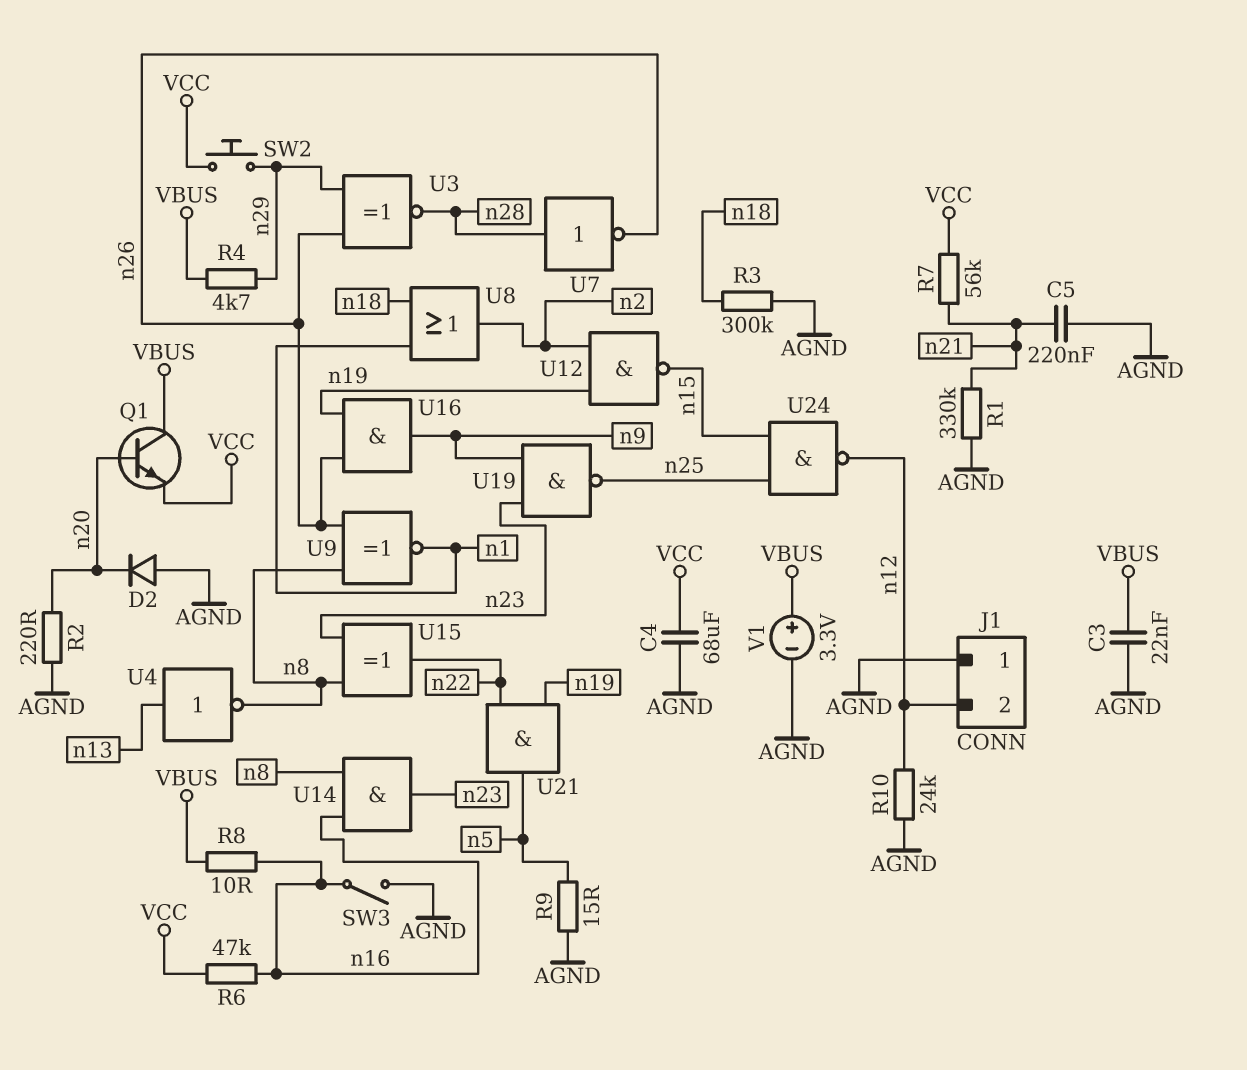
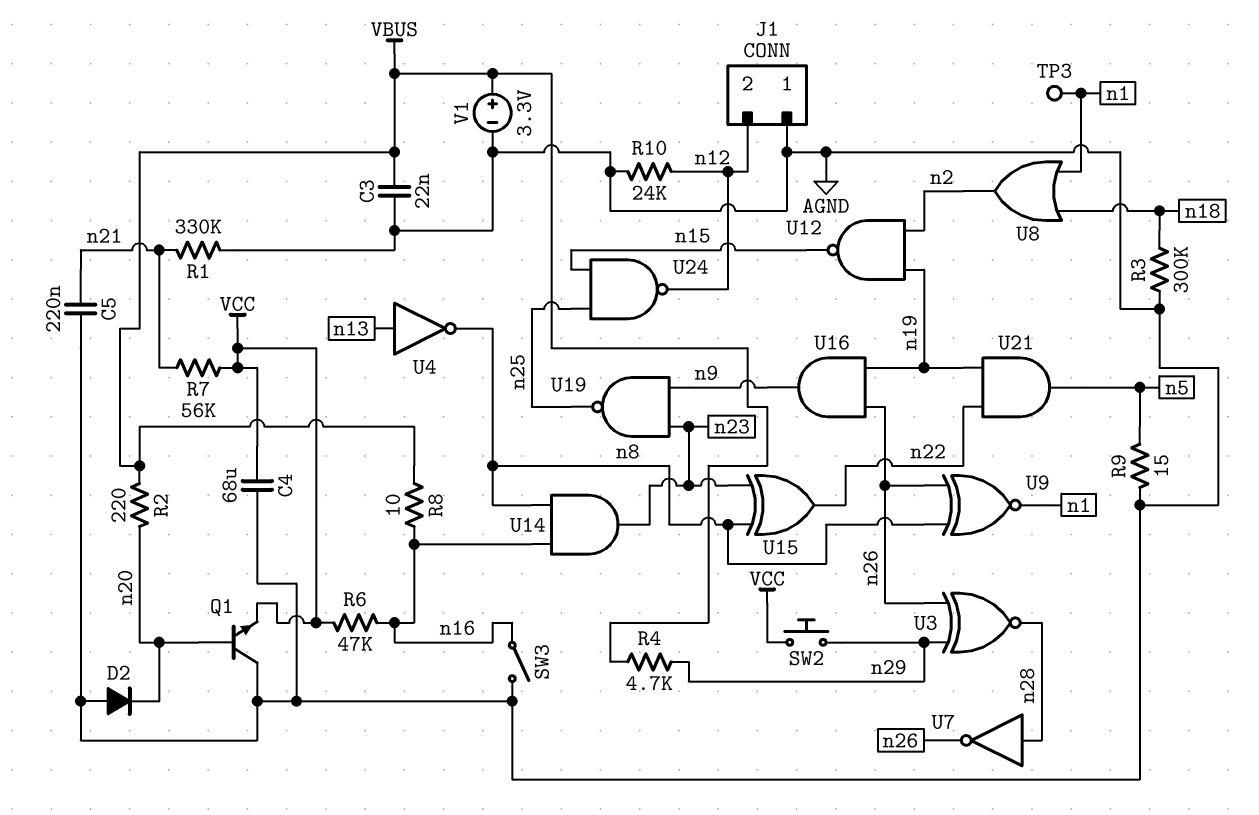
Q1: NPN (B n20, C VBUS, E VCC) -> NPN (B n20, C AGND, E VCC)
R2: 220 (AGND, n20) -> 220 (VBUS, n20)
TP3: none -> test point (n1)

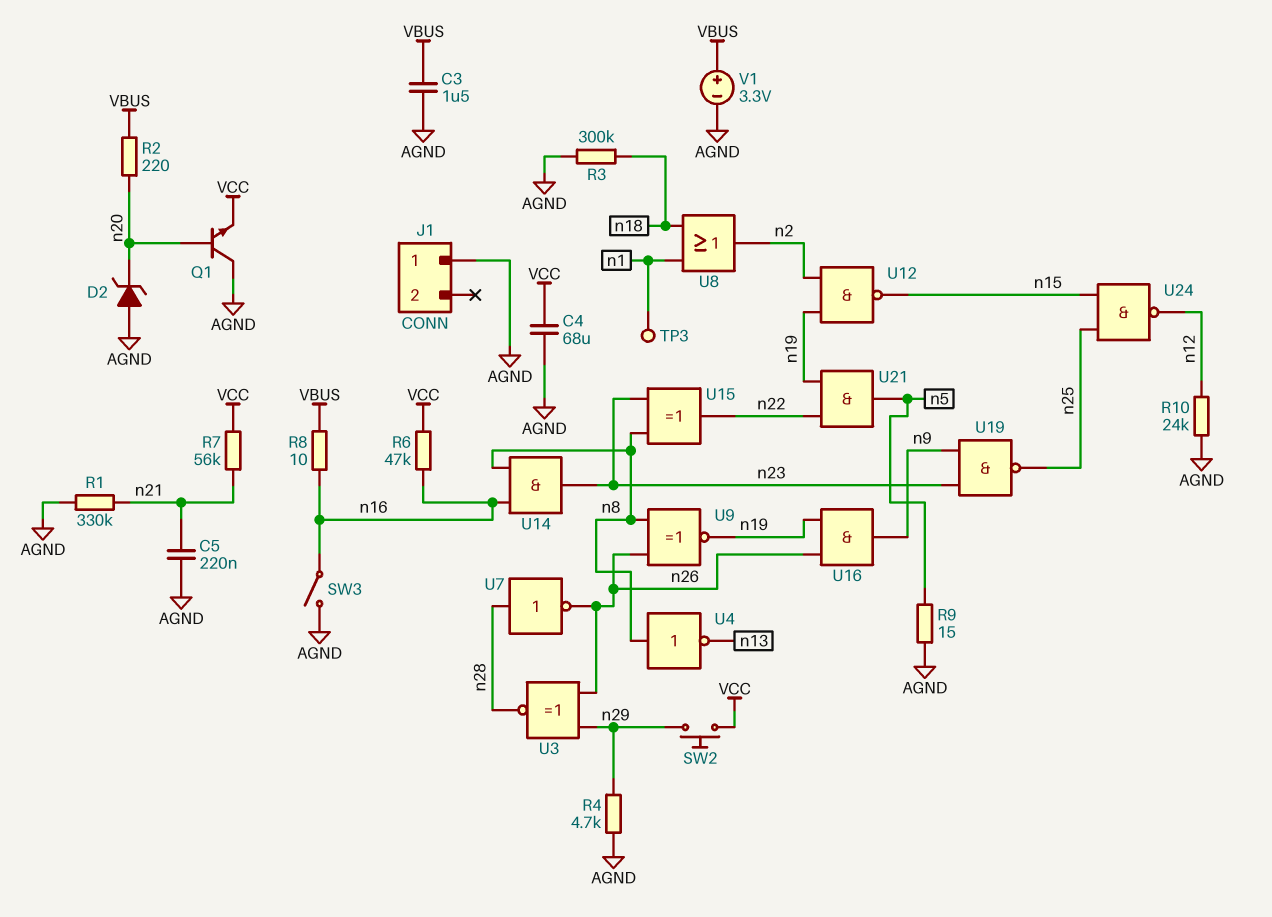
C3: 22nF (AGND, VBUS) -> 1.5uF (AGND, VBUS)
D2: diode (A AGND, K n20) -> zener (A AGND, K n20)
J1 pin 2: n12 -> none
R4: 4.7k (VBUS, n29) -> 4.7k (AGND, n29)
U4: NOT (in n13, out n8) -> NOT (in n8, out n13)
U9: XNOR (in n8, in n26, out n1) -> XNOR (in n8, in n26, out n19)

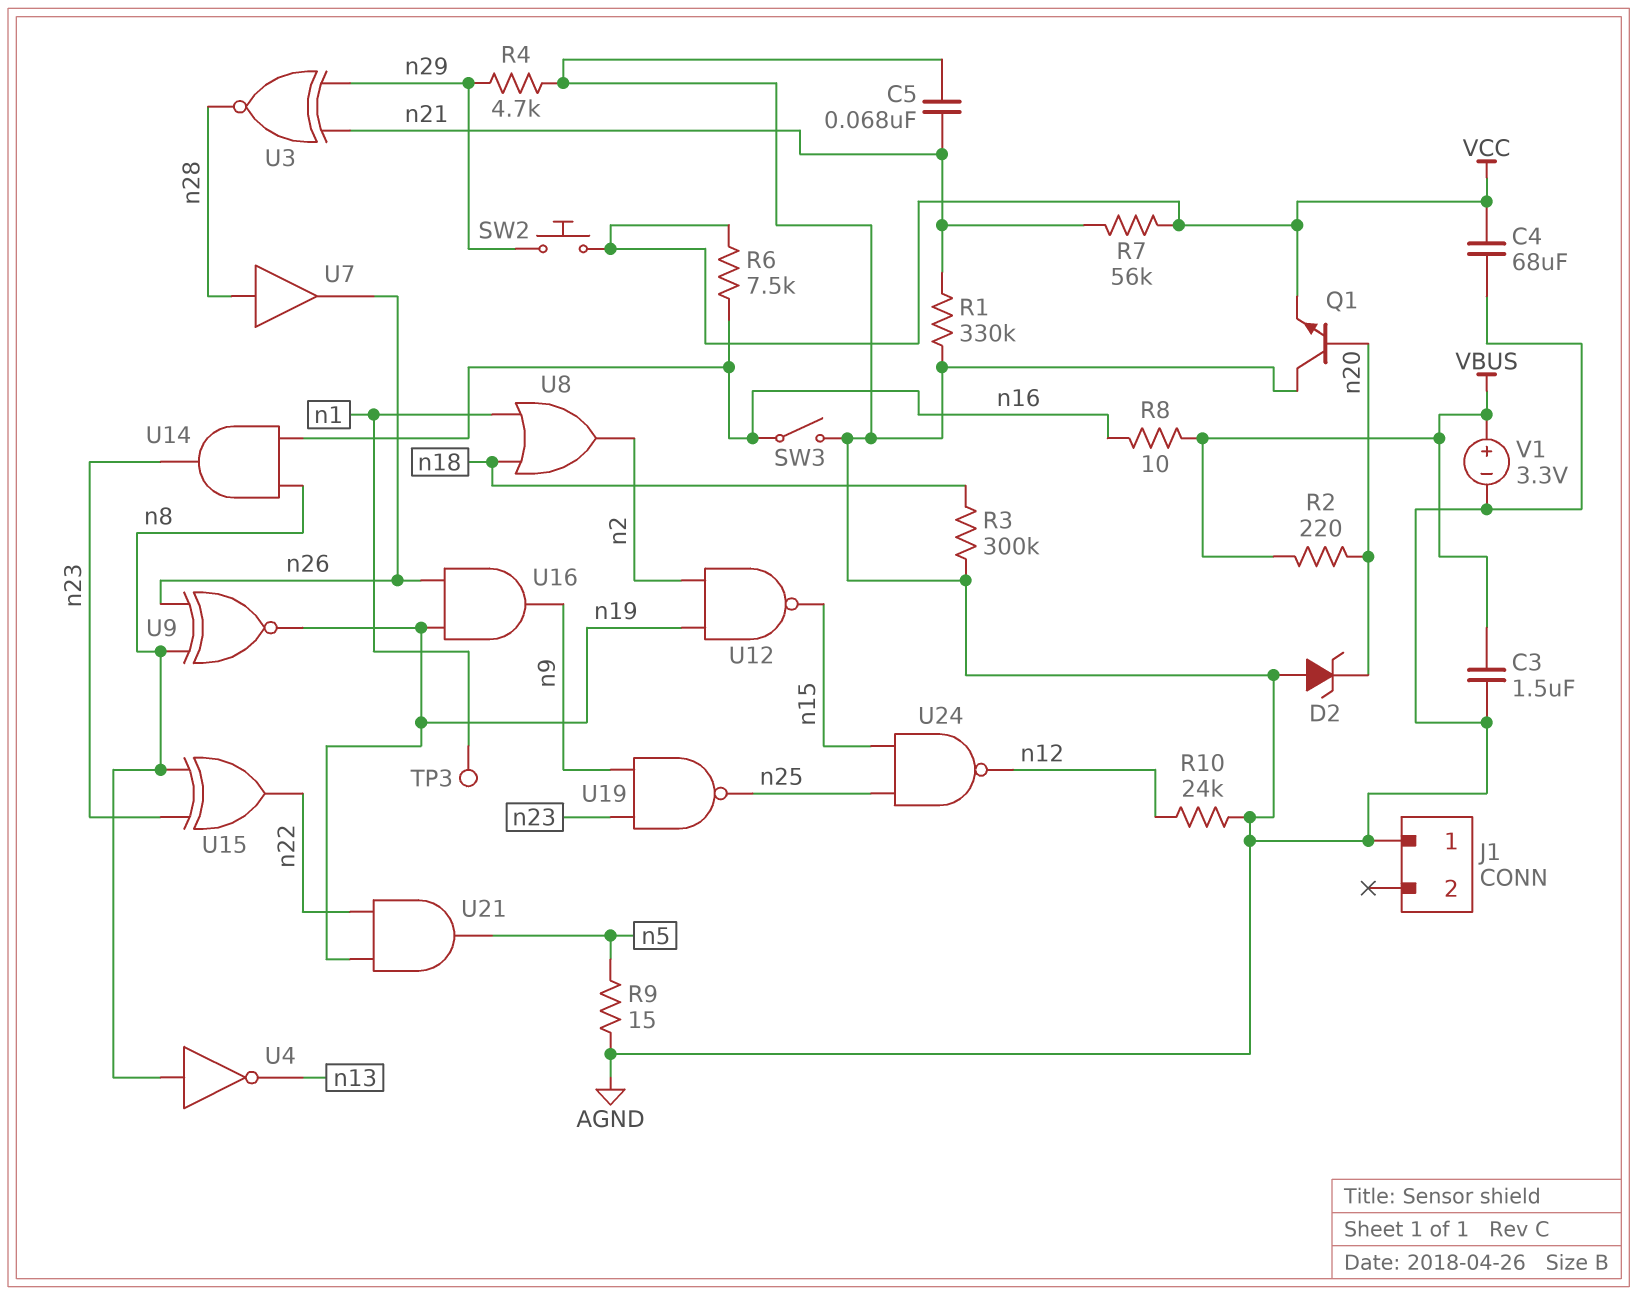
C5: 220nF (AGND, n21) -> 68nF (AGND, n21)
R6: 47k (VCC, n16) -> 7.5k (VCC, n16)
U3: XNOR (in n26, in n29, out n28) -> XNOR (in n21, in n29, out n28)
U7: NOT (in n28, out n26) -> buffer (in n28, out n26)

